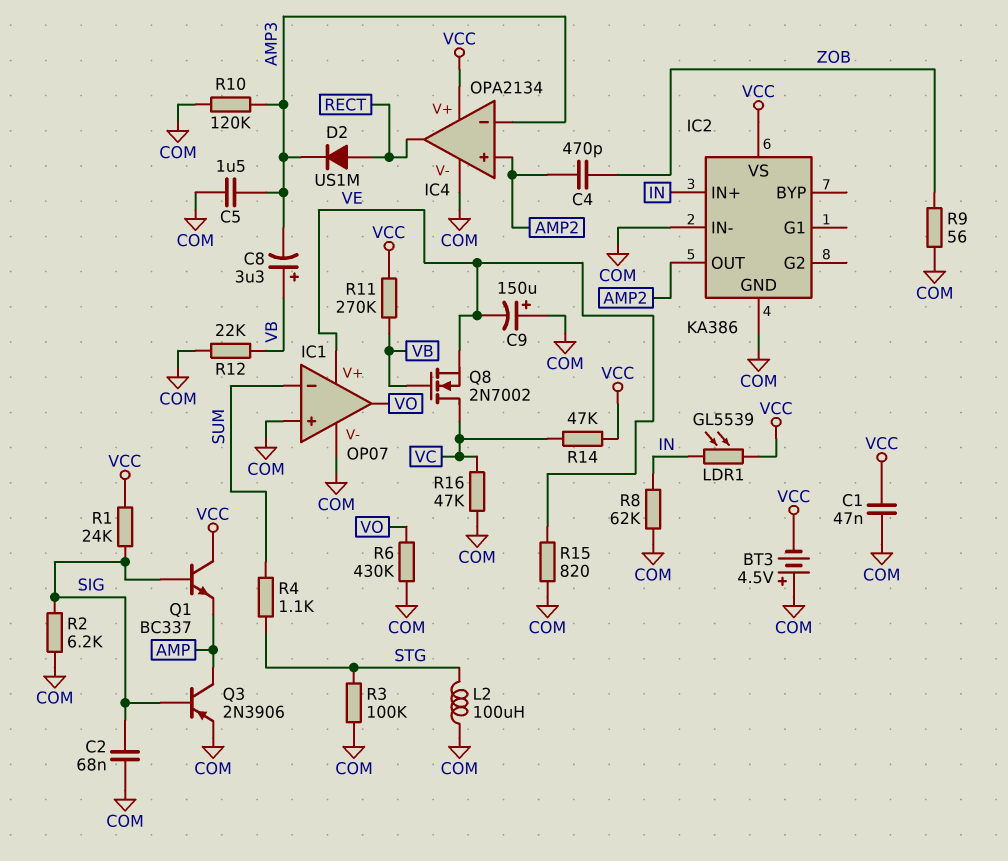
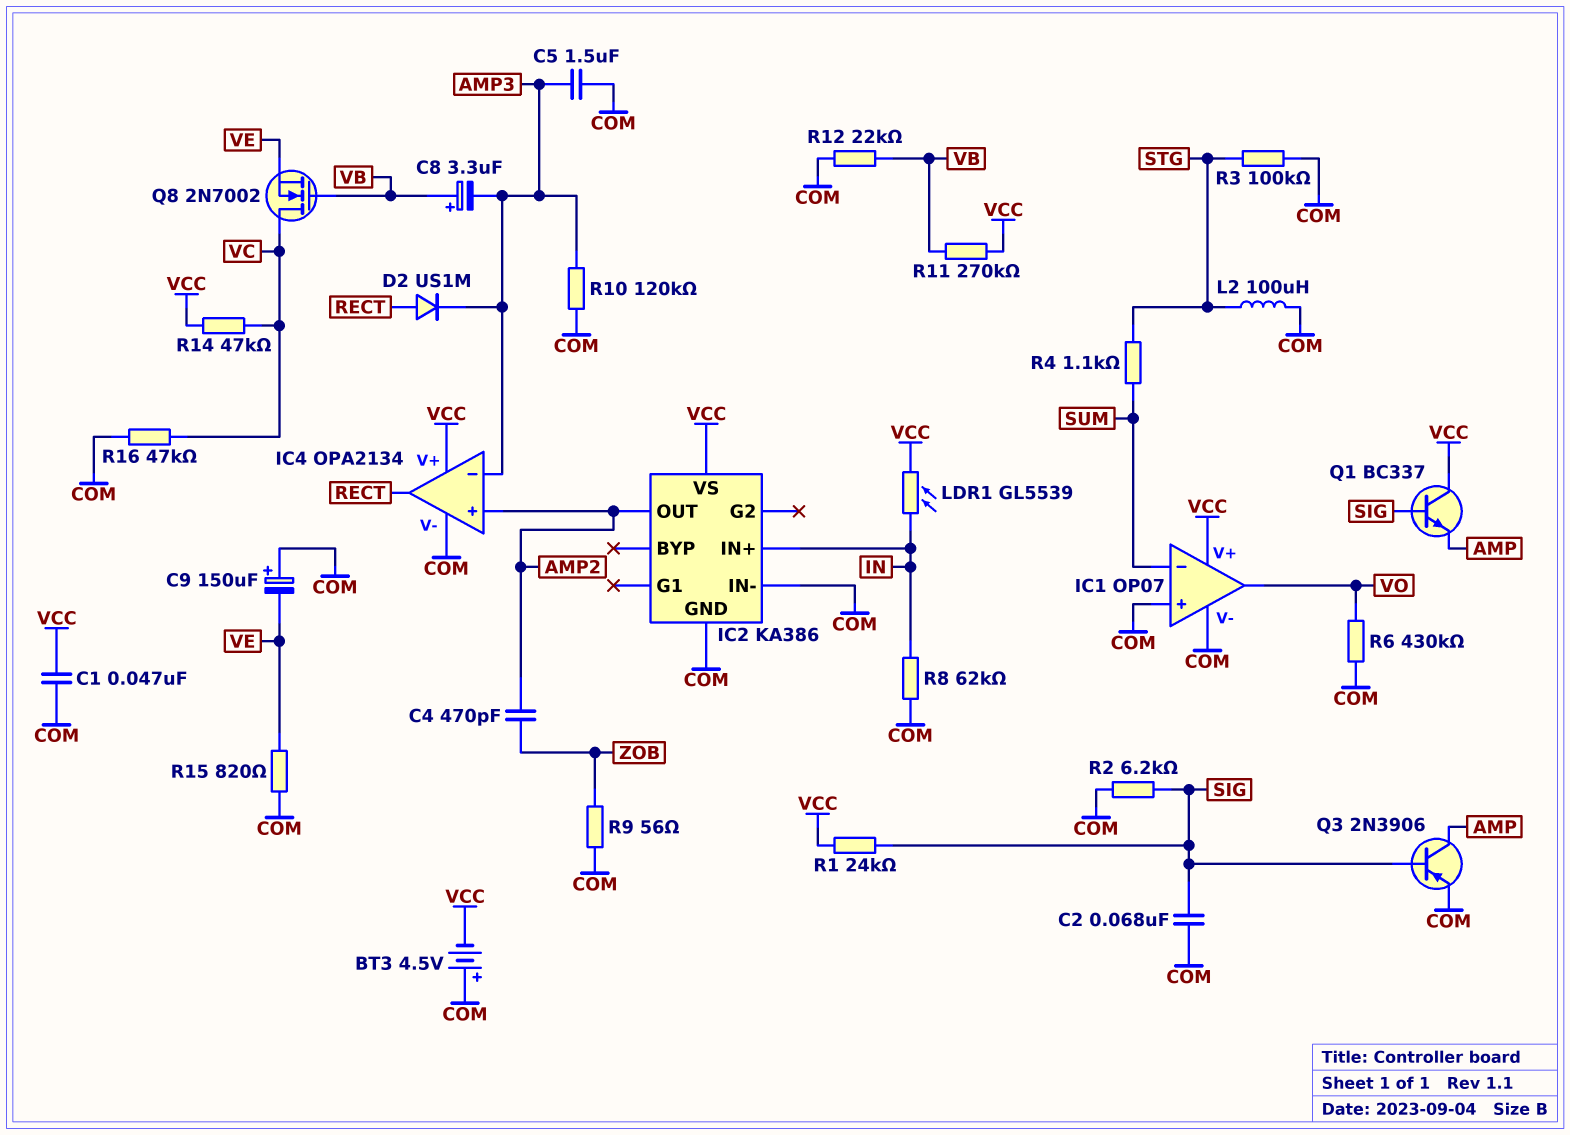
IC1 pin V+: VE -> VCC

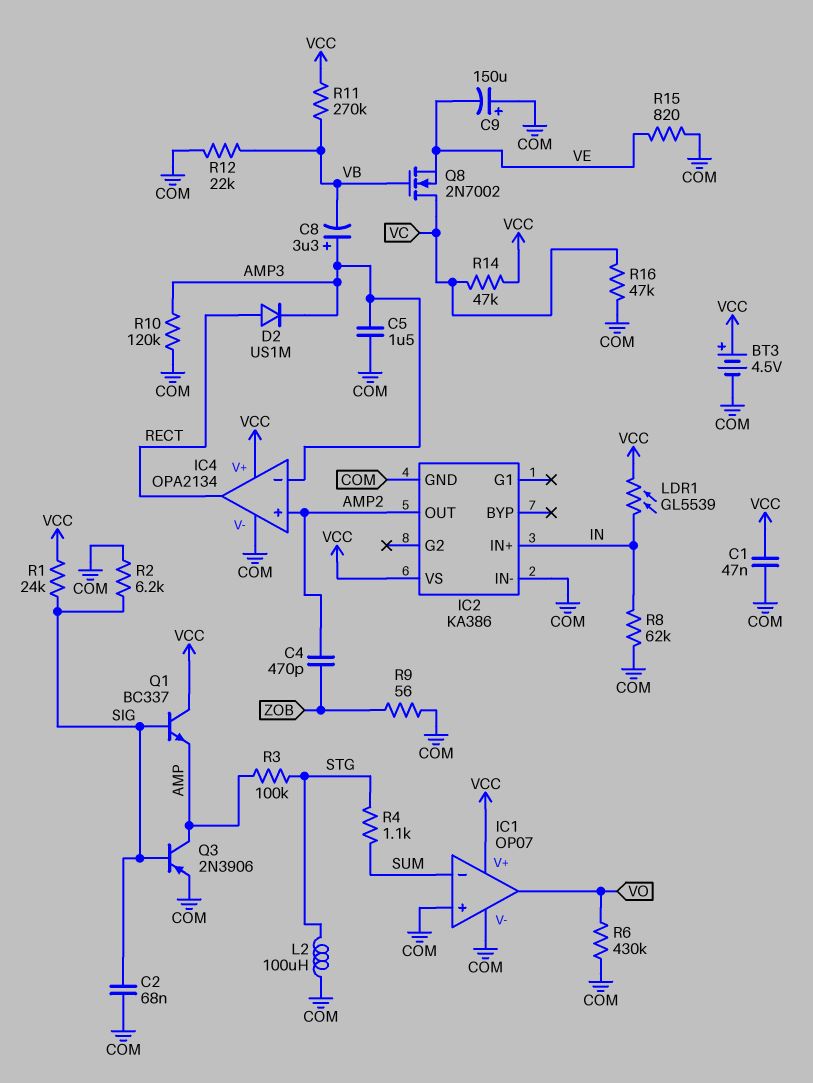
BT3: 4.5V (plus COM, minus VCC) -> 4.5V (plus VCC, minus COM)
C8: 3.3uF (plus VB, minus AMP3) -> 3.3uF (plus AMP3, minus VB)
R3: 100k (COM, STG) -> 100k (AMP, STG)

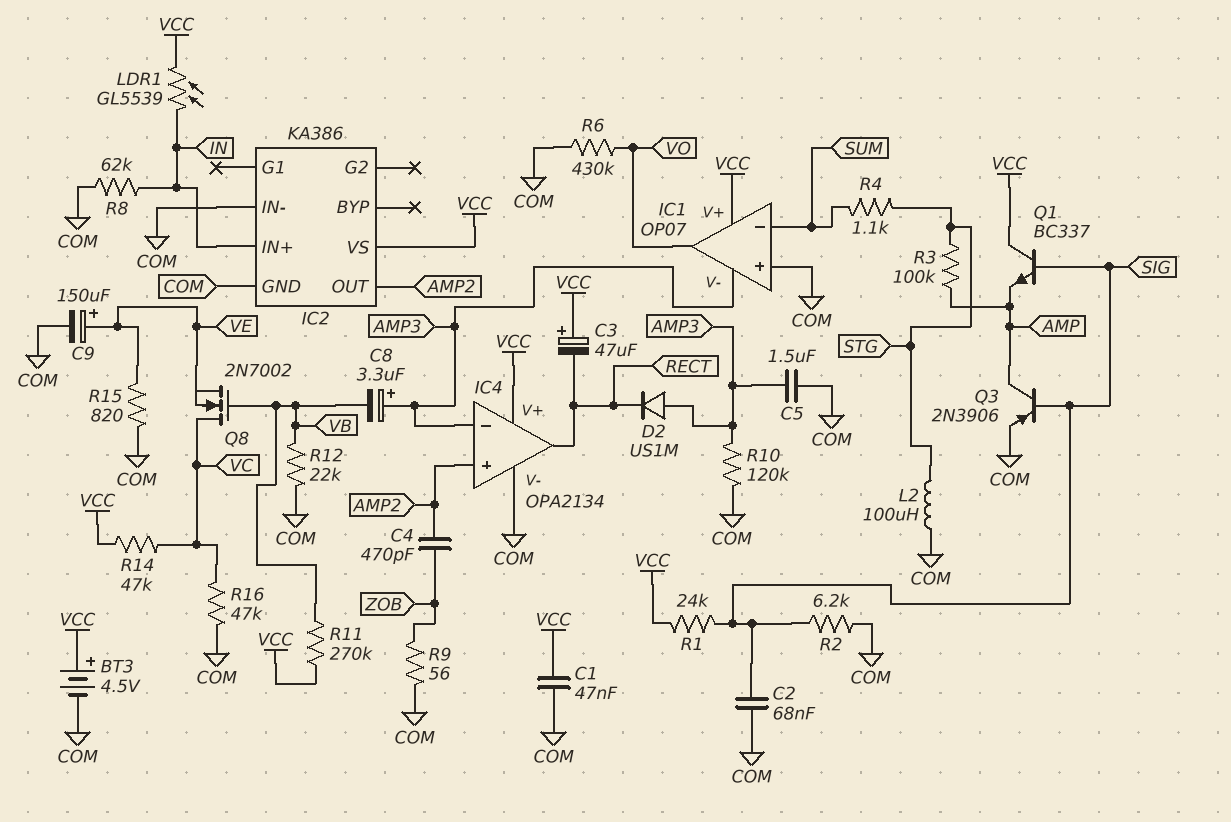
C3: none -> 47uF (plus VCC, minus RECT)
C9: 150uF (plus COM, minus VE) -> 150uF (plus VE, minus COM)
D2: diode US1M (A RECT, K AMP3) -> diode US1M (A AMP3, K RECT)
IC1 pin V-: COM -> AMP3

